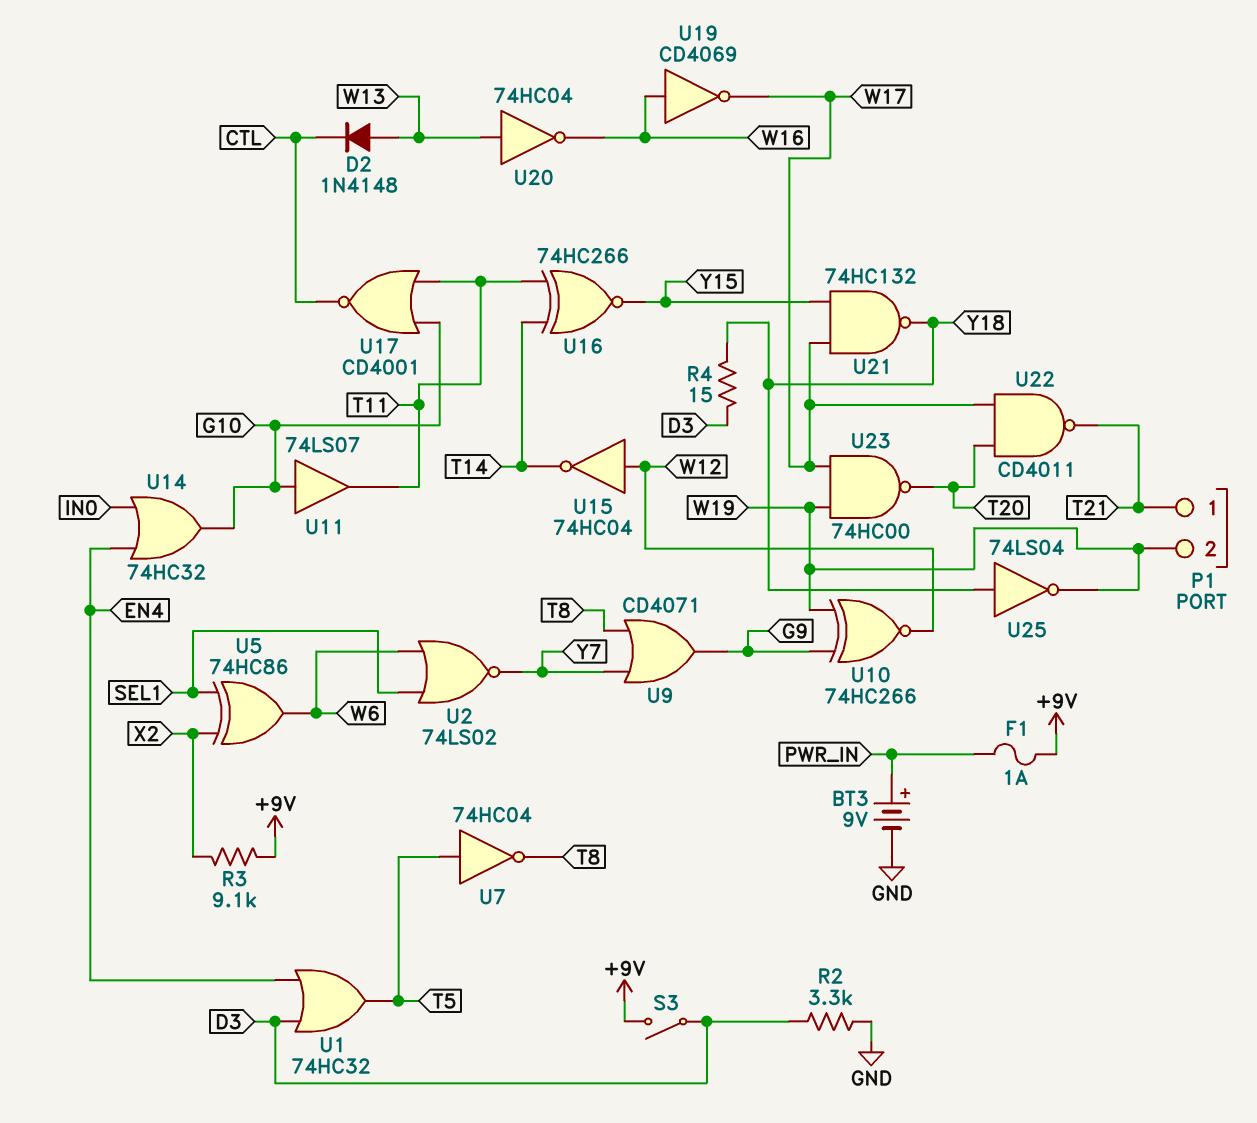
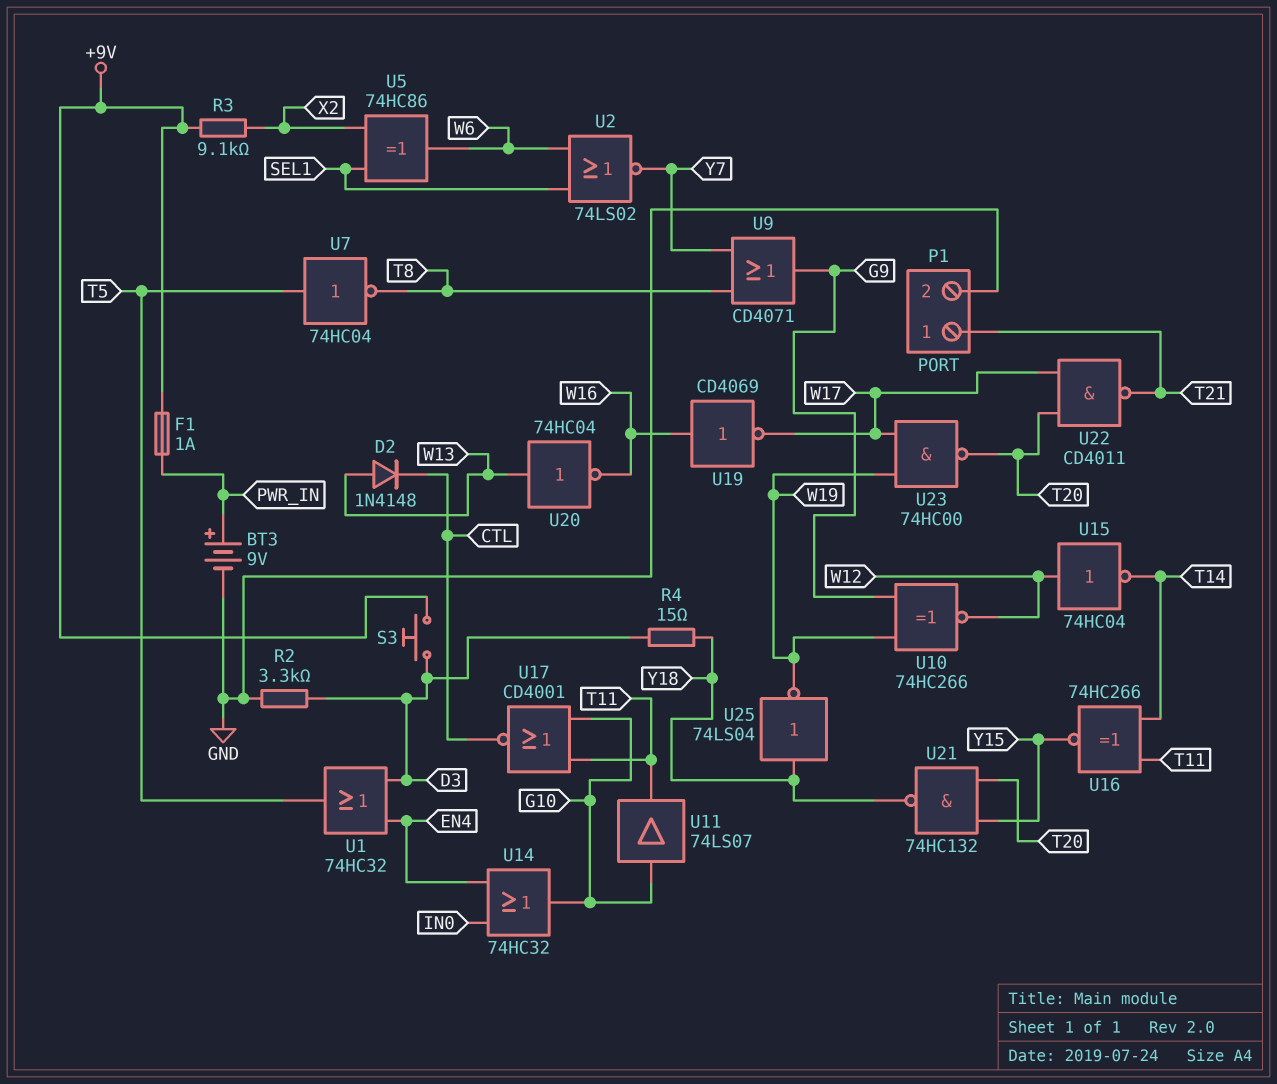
P1 pin 2: W19 -> GND
S3: switch (+9V, D3) -> button (+9V, D3)
U21: NAND 74HC132 (in W17, in Y15, out Y18) -> NAND 74HC132 (in T20, in Y15, out Y18)

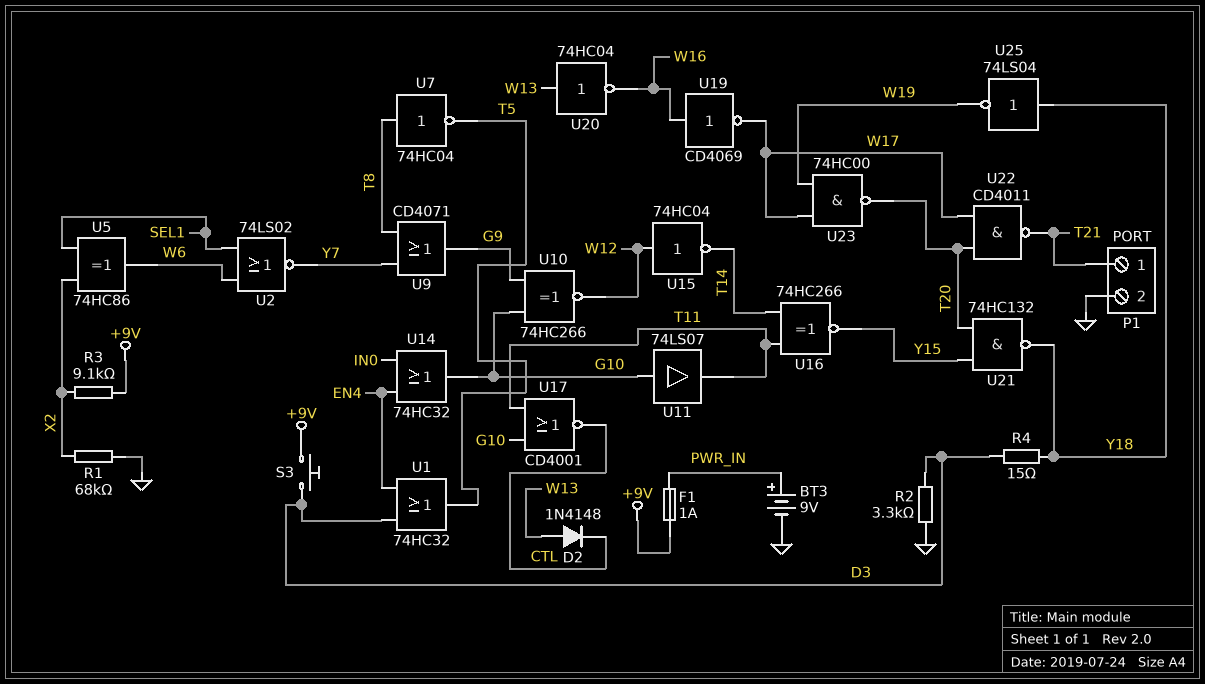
R1: none -> 68k (GND, X2)
U7: NOT 74HC04 (in T5, out T8) -> NOT 74HC04 (in T8, out T5)
U10: XNOR 74HC266 (in G9, in W19, out W12) -> XNOR 74HC266 (in G9, in G10, out W12)

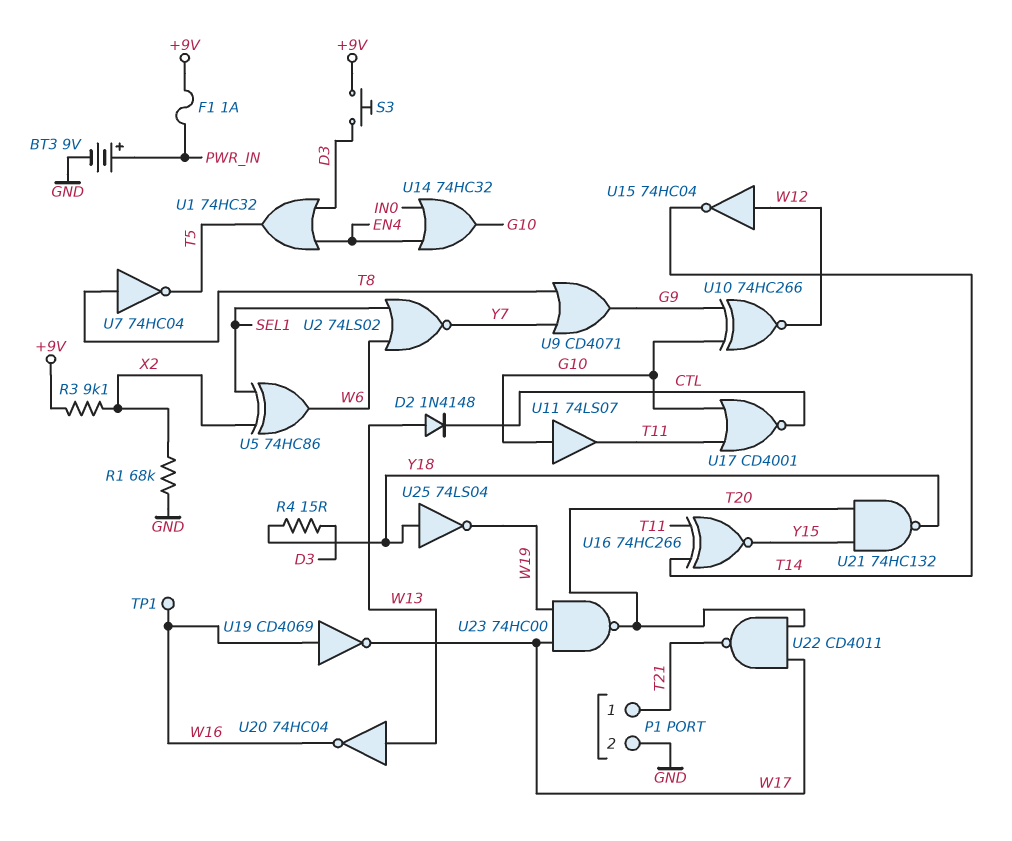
R2: 3.3k (D3, GND) -> none
TP1: none -> test point (W16)

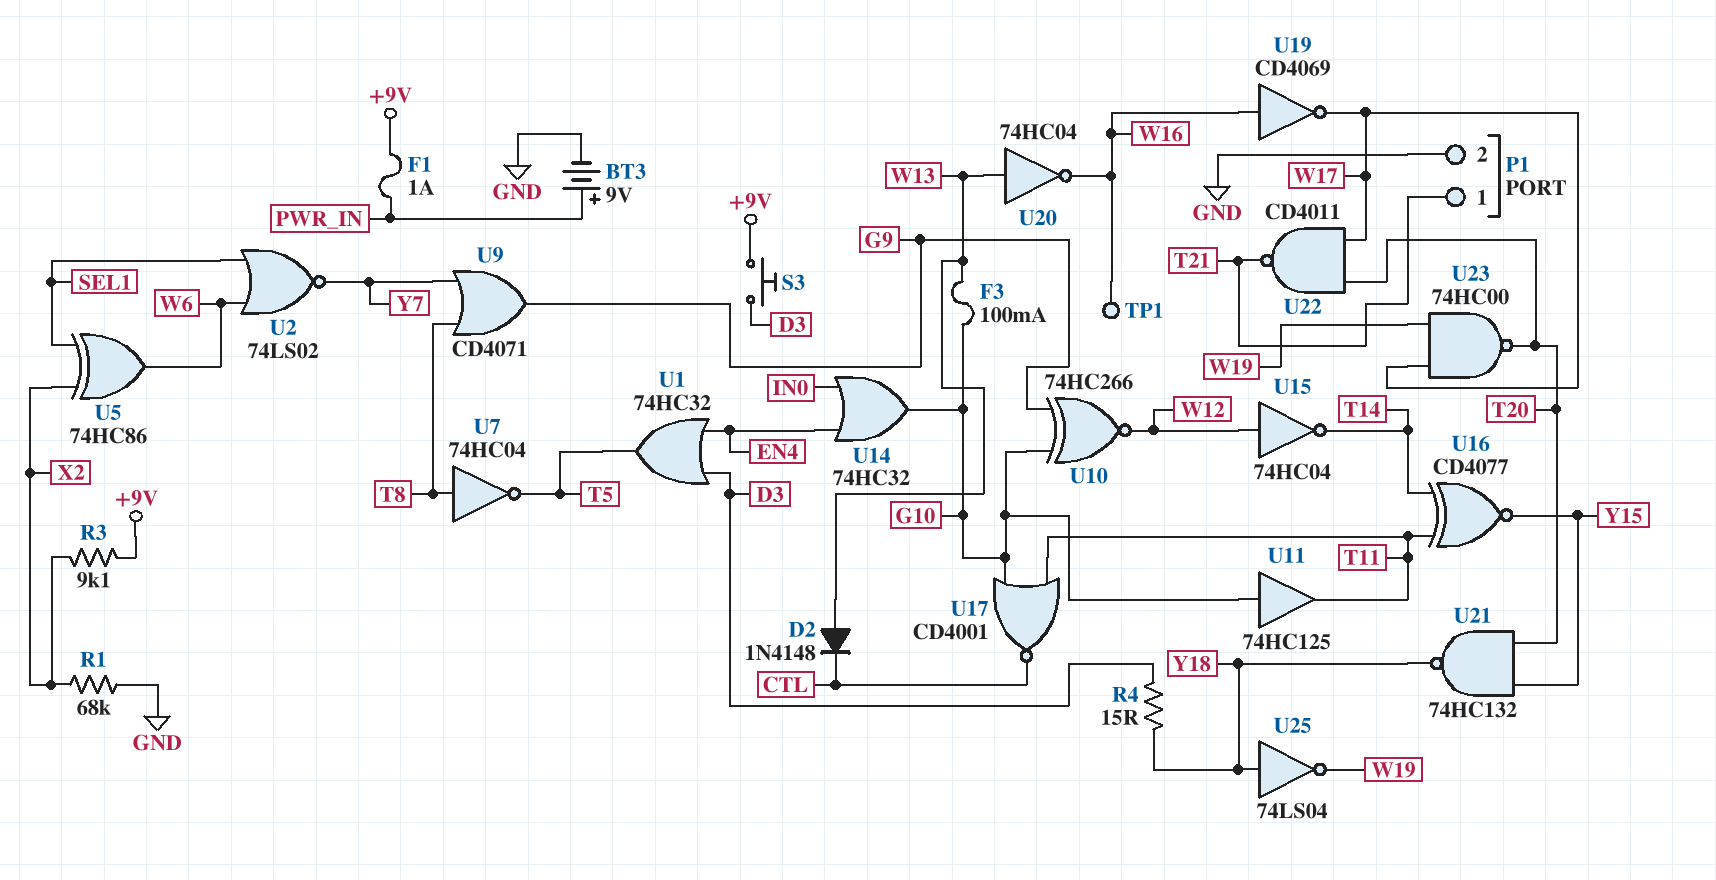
F3: none -> 100mA (G10, W13)
U11: buffer 74LS07 (in G10, out T11) -> buffer 74HC125 (in G10, out T11)
U16: XNOR 74HC266 (in T11, in T14, out Y15) -> XNOR CD4077 (in T11, in T14, out Y15)

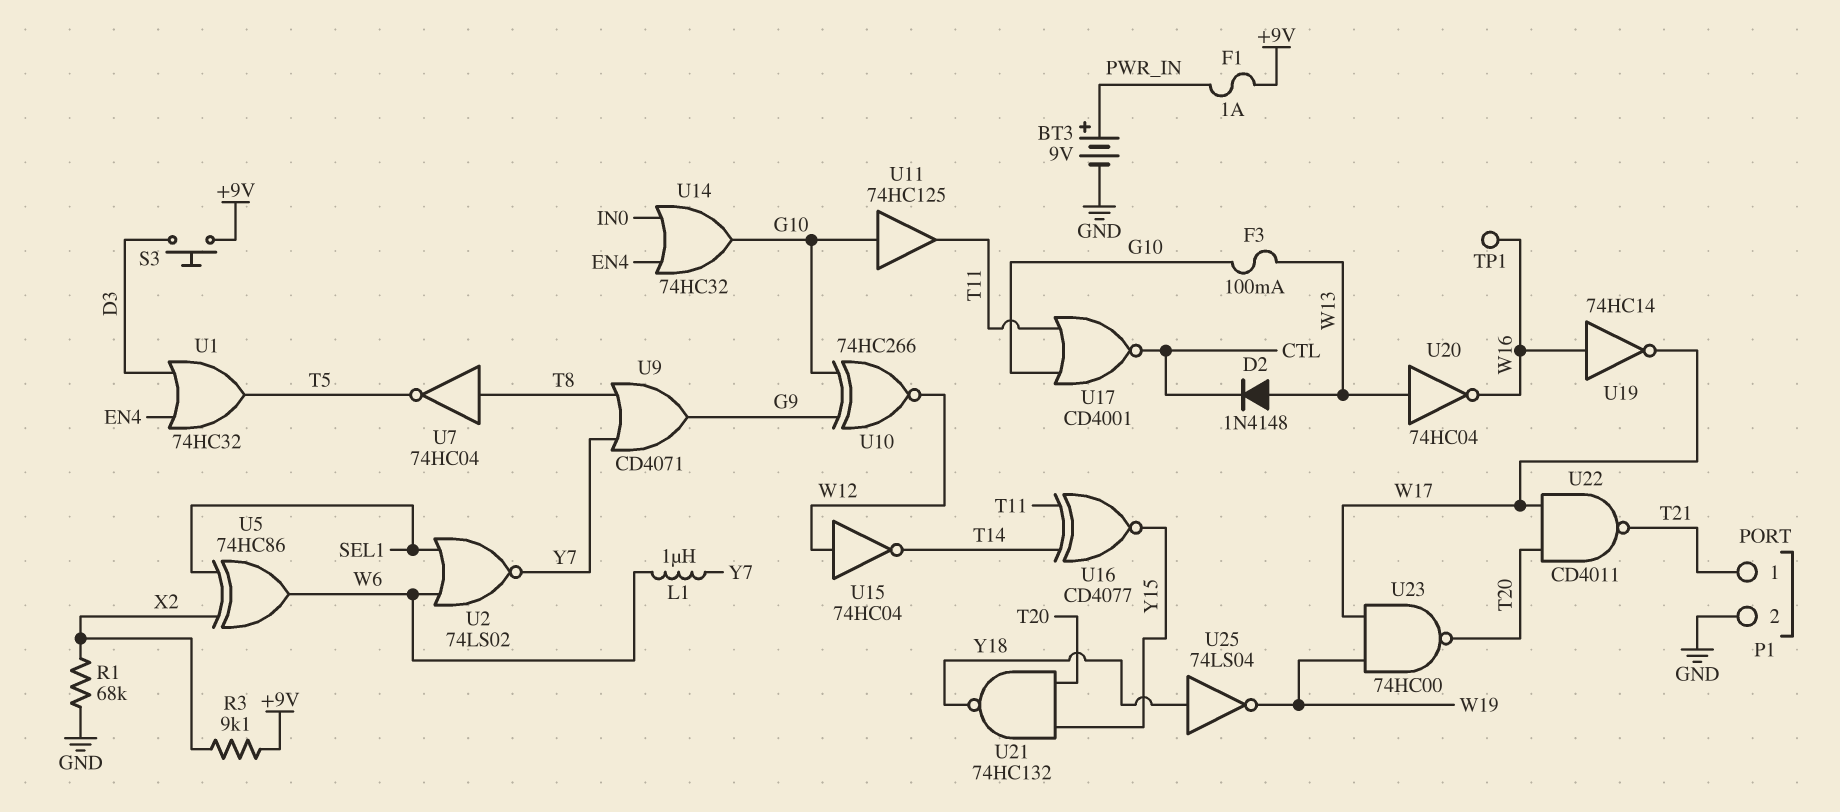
L1: none -> 1uH (W6, Y7)
R4: 15 (D3, Y18) -> none
U19: NOT CD4069 (in W16, out W17) -> NOT 74HC14 (in W16, out W17)

